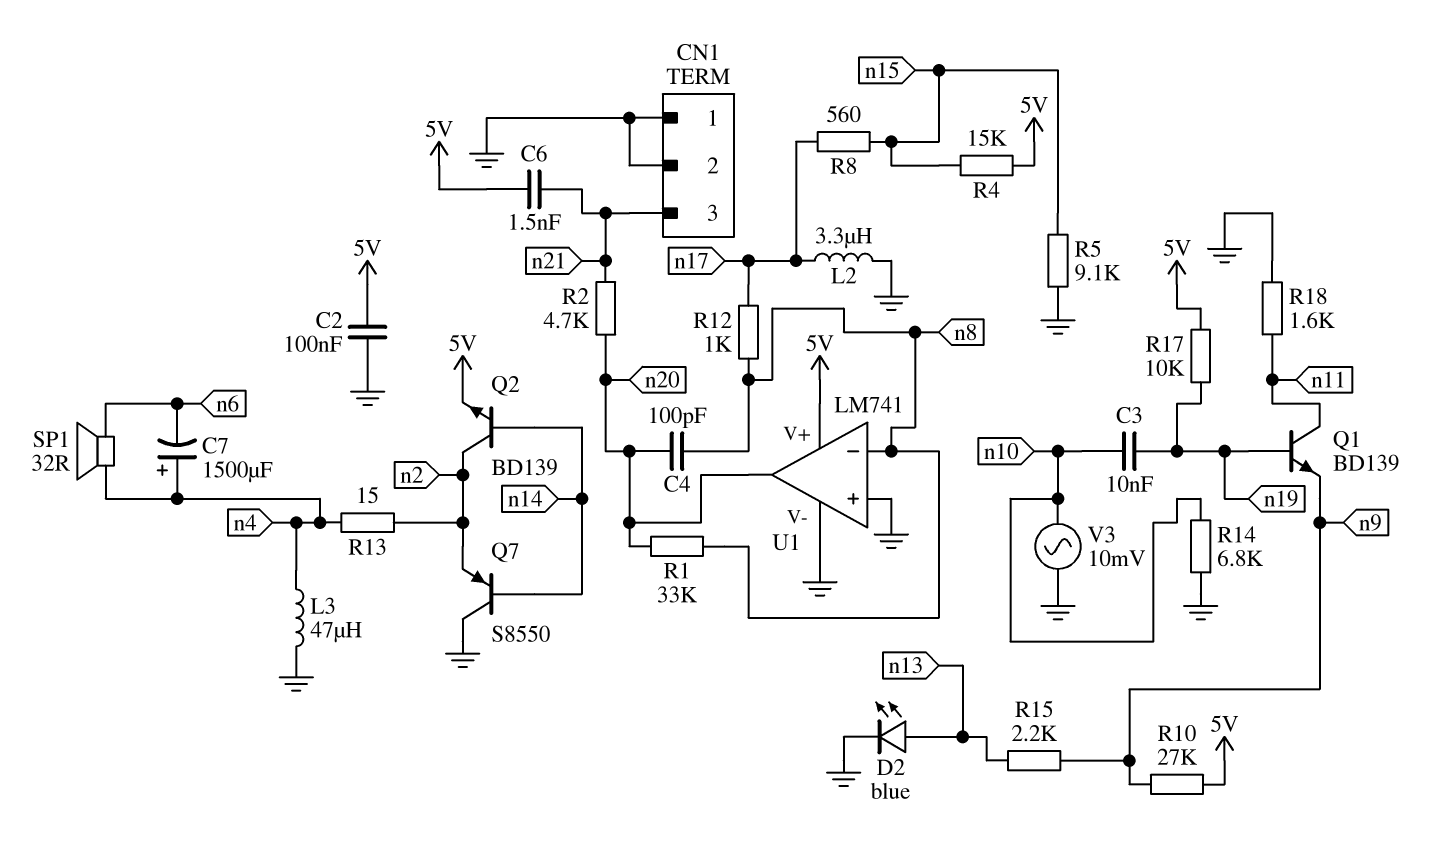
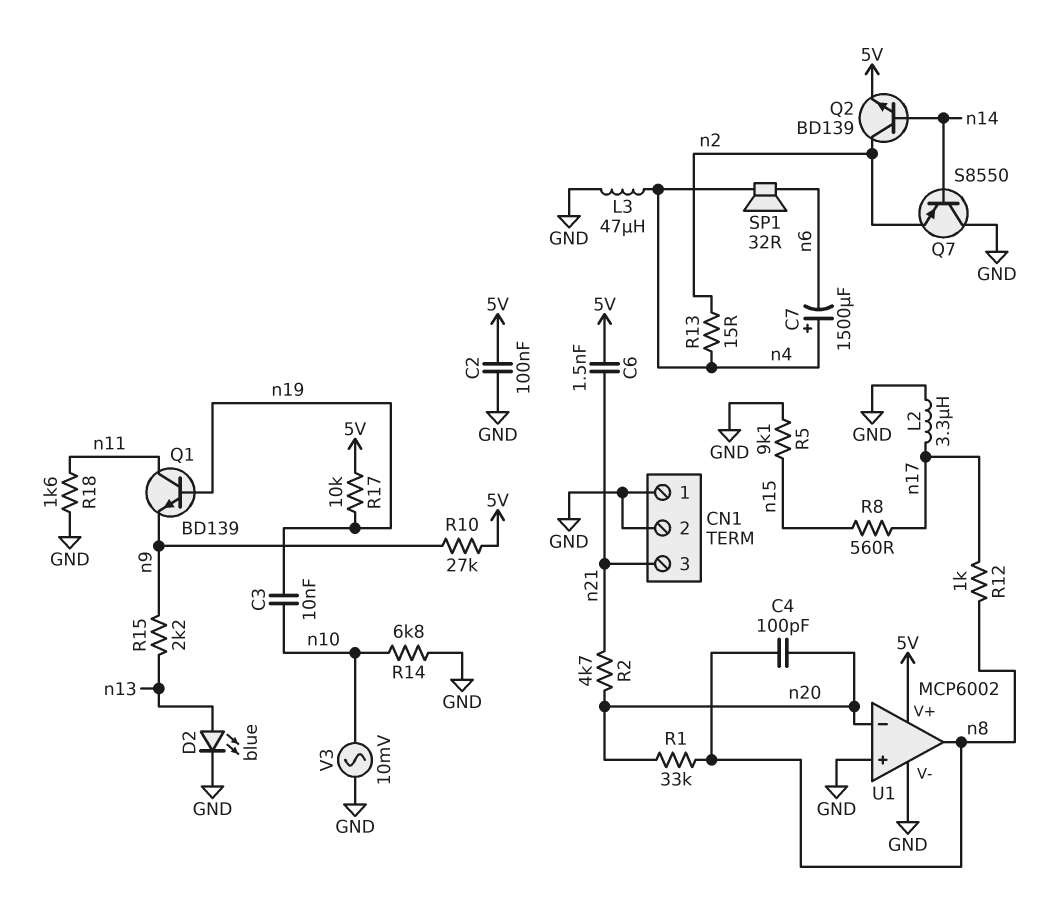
R4: 15k (5V, n15) -> none
U1: LM741 -> MCP6002
U1 pin in-: n8 -> n20
U1 pin out: n20 -> n8

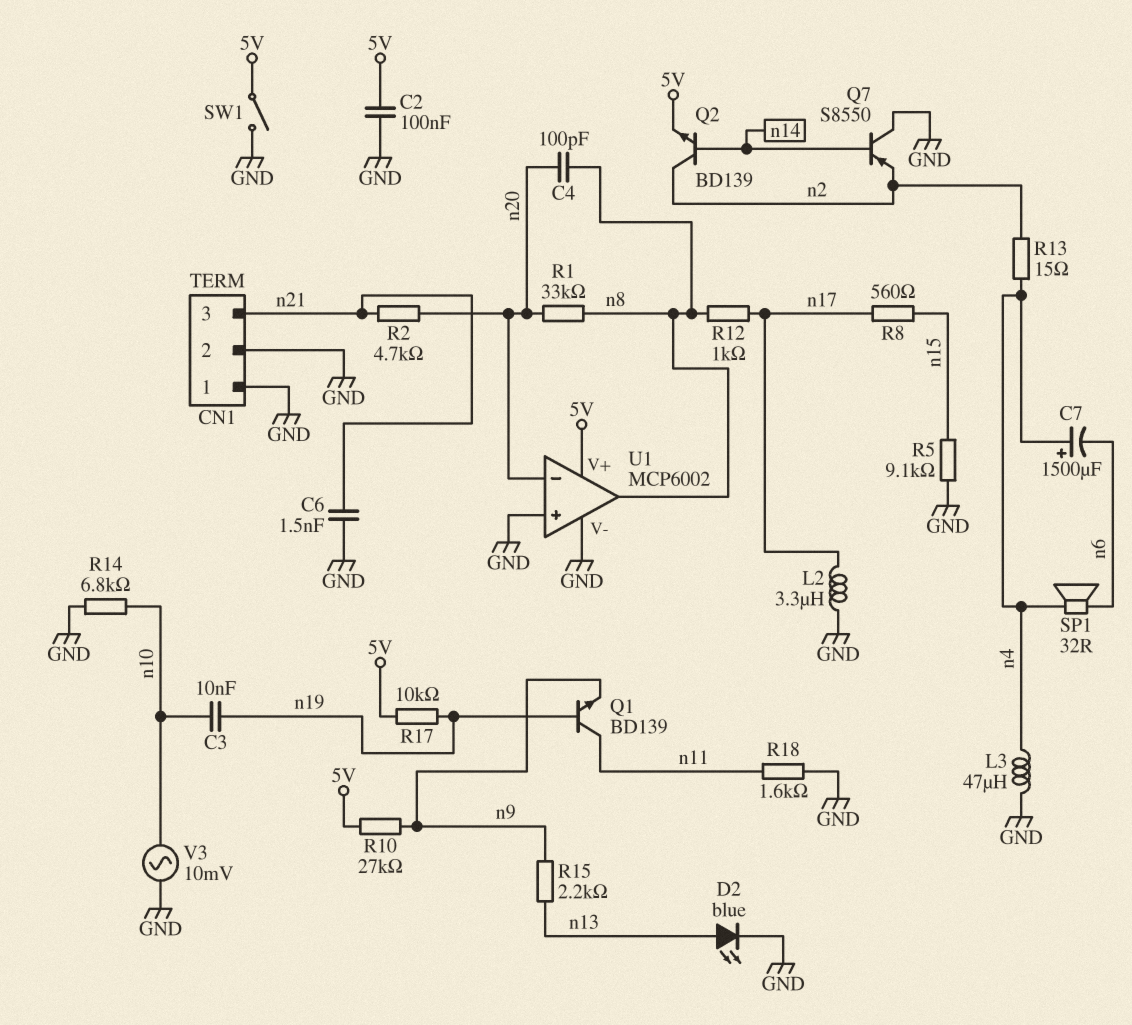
C6: 1.5nF (5V, n21) -> 1.5nF (GND, n21)
SW1: none -> switch (5V, GND)

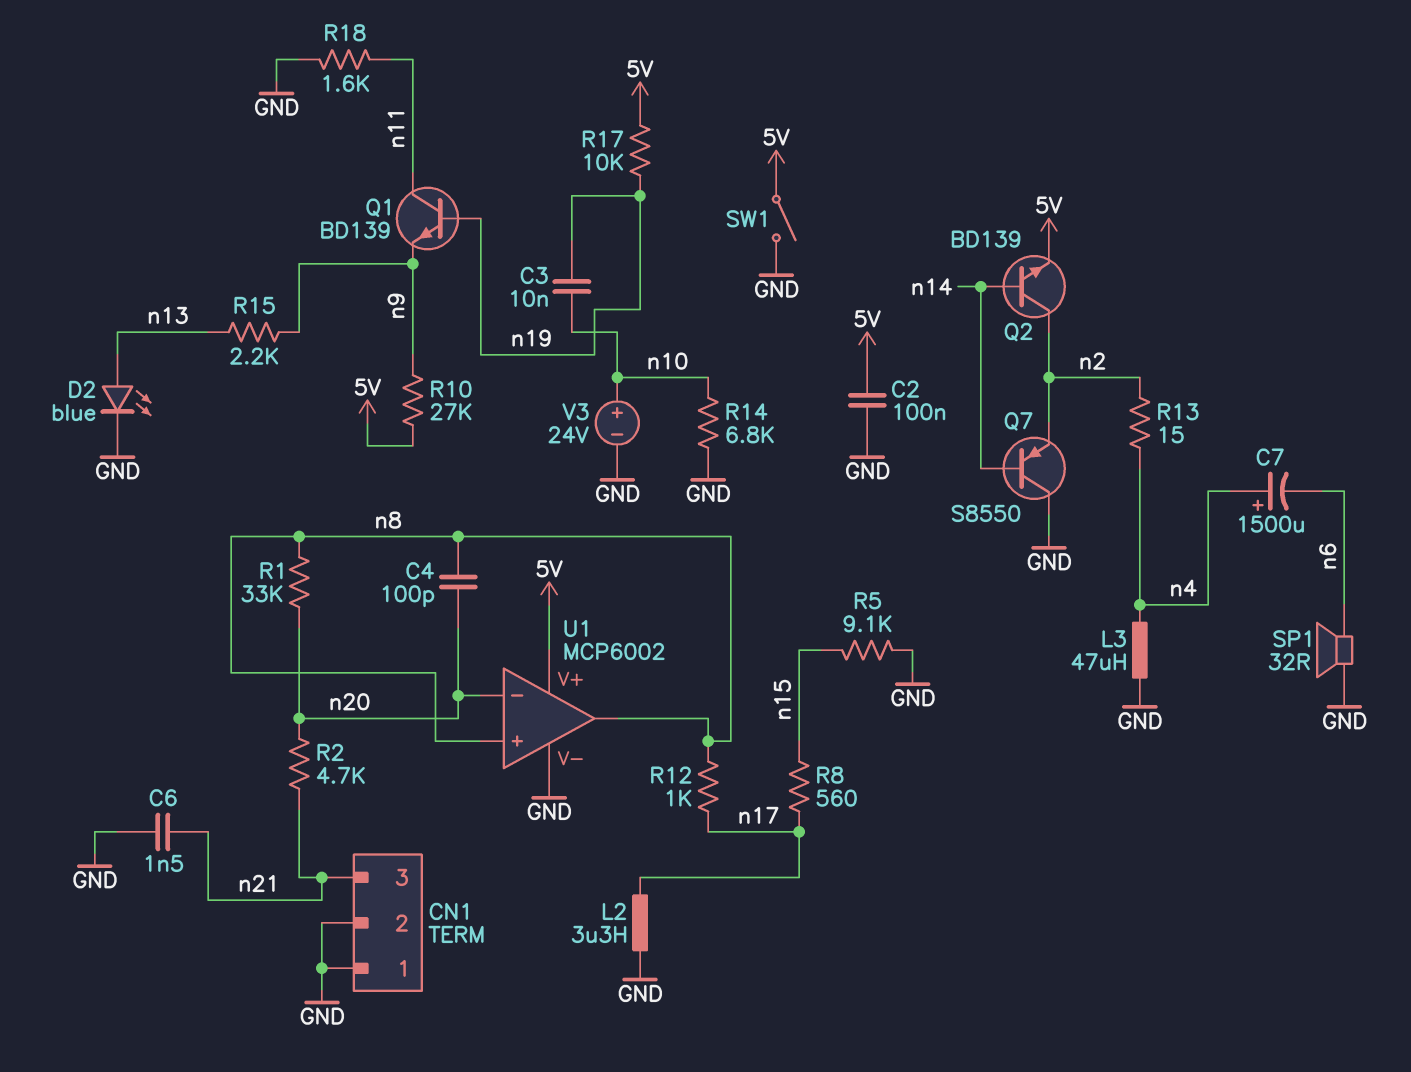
SP1: speaker 32R (n4, n6) -> speaker 32R (GND, n6)
U1 pin in+: GND -> n8
V3: AC 10mV (GND, n10) -> 24V (plus n10, minus GND)

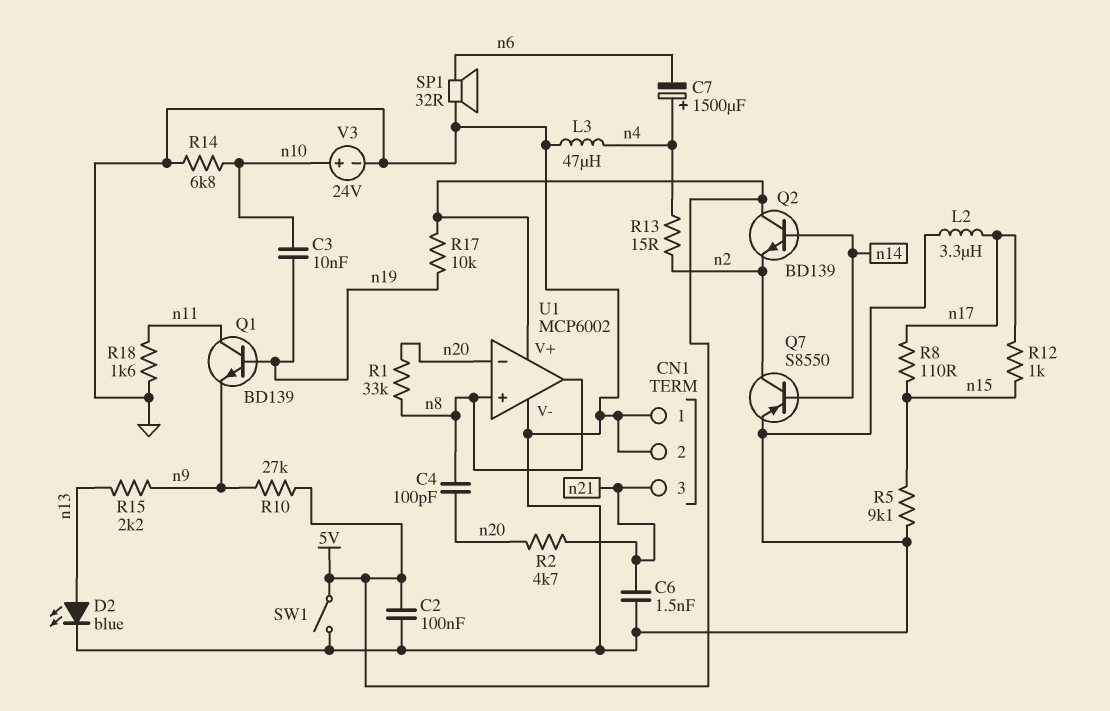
Q2: NPN BD139 (B n14, C n2, E 5V) -> NPN BD139 (B n14, C 5V, E n2)
Q7: PNP S8550 (B n14, C GND, E n2) -> PNP S8550 (B n14, C n2, E GND)
R8: 560 (n15, n17) -> 110 (n15, n17)
R12: 1k (n8, n17) -> 1k (n15, n17)

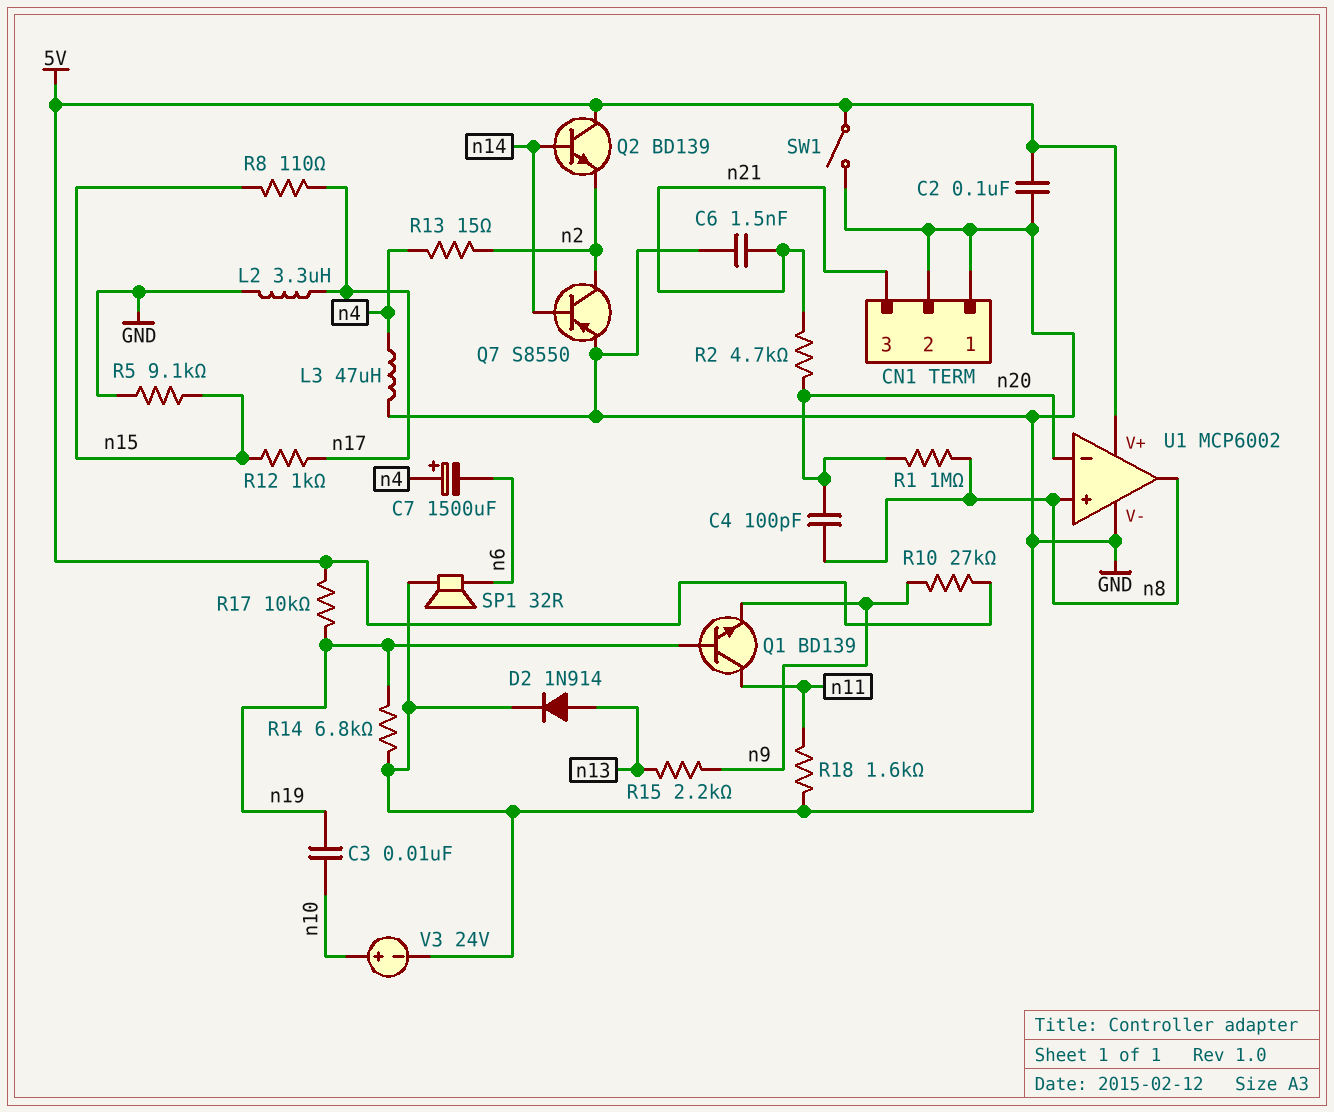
D2: LED blue (A n13, K GND) -> diode 1N914 (A n13, K GND)
R1: 33k (n8, n20) -> 1M (n8, n20)
R14: 6.8k (GND, n10) -> 6.8k (GND, n19)

